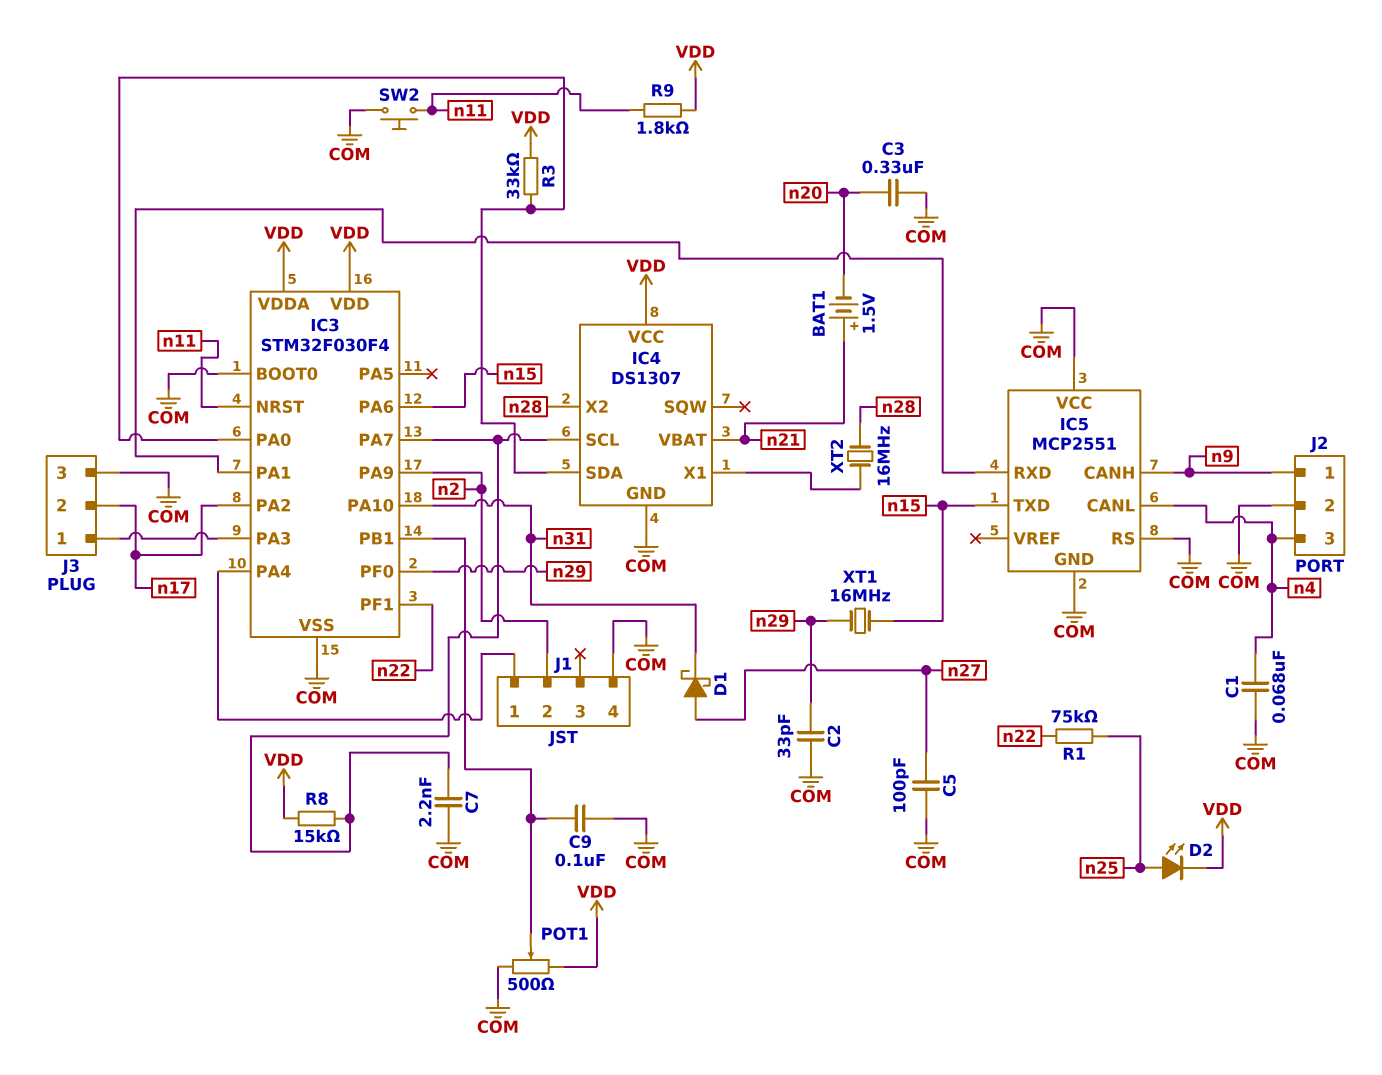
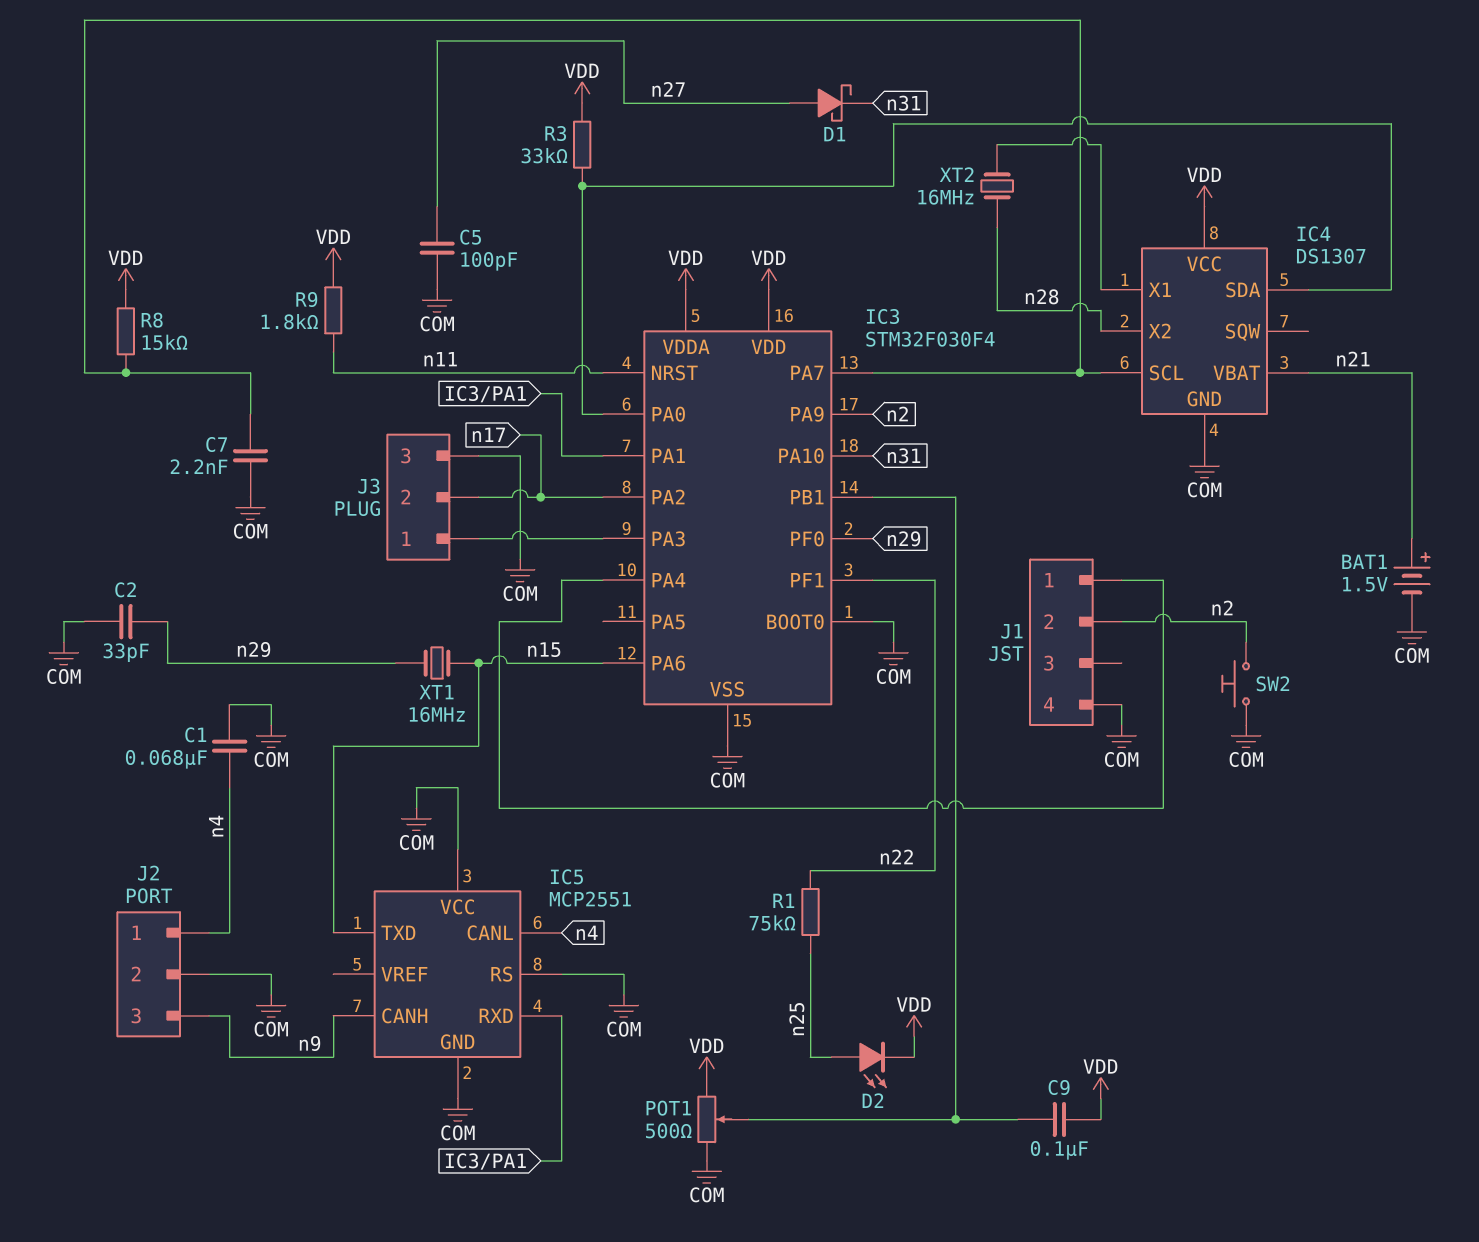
BAT1: 1.5V (plus n21, minus n20) -> 1.5V (plus n21, minus COM)
C3: 330nF (COM, n20) -> none
C9: 100nF (COM, IC3/PB1) -> 100nF (IC3/PB1, VDD)
J2 pin 1: n9 -> n4
J2 pin 3: n4 -> n9
SW2: button (COM, n11) -> button (COM, n2)

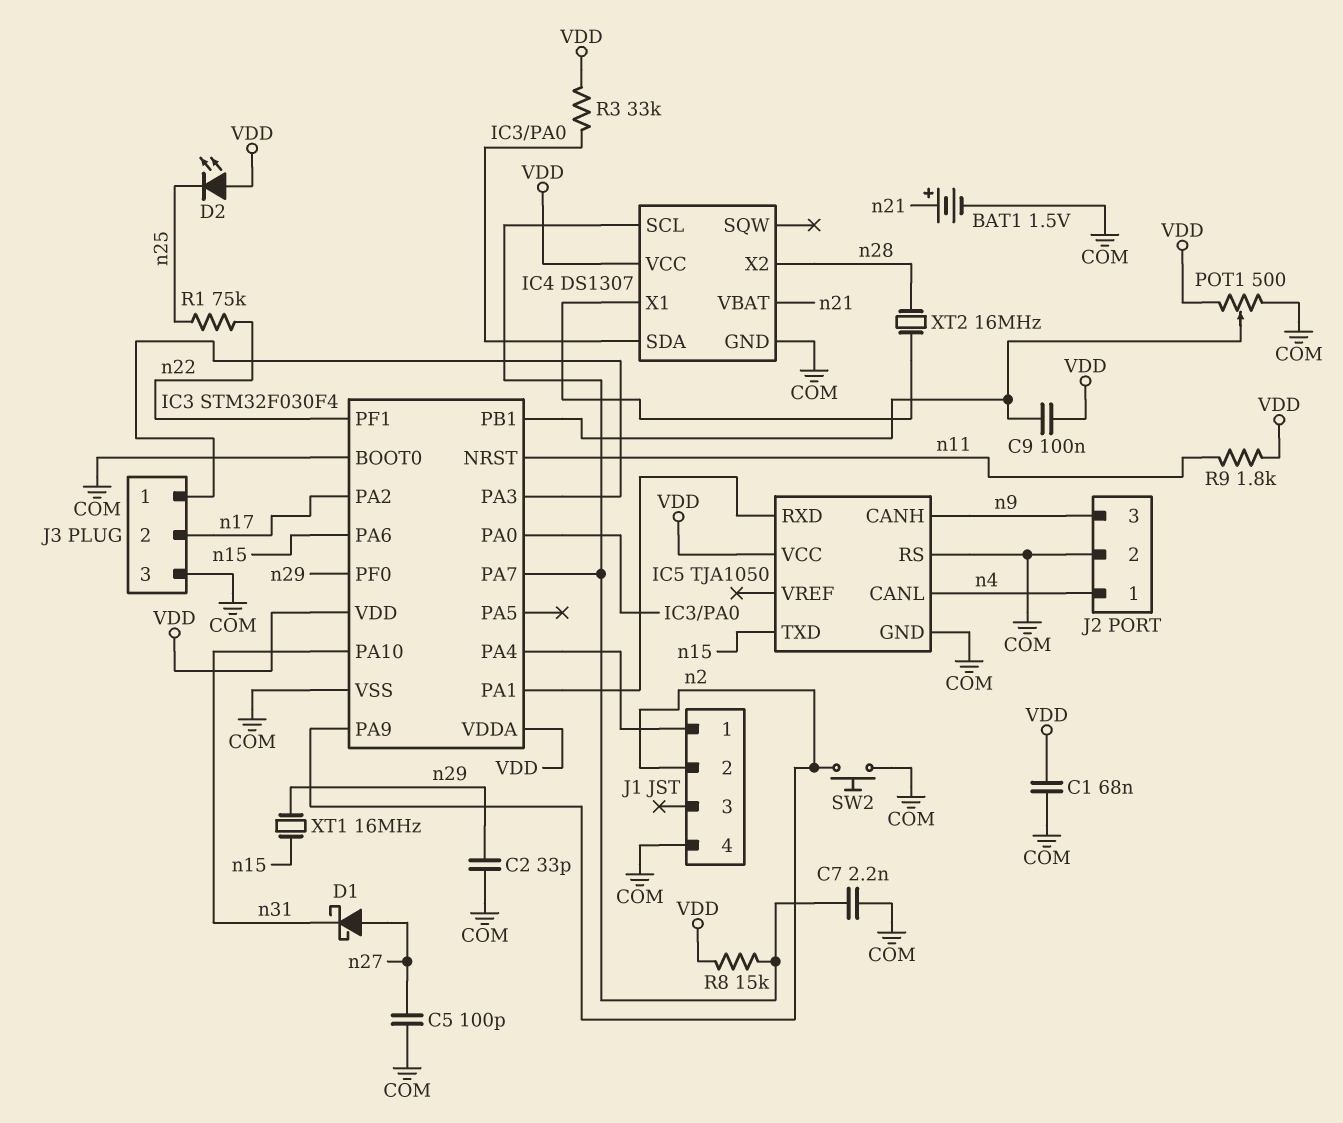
C1: 68nF (COM, n4) -> 68nF (COM, VDD)
D2: LED (A n25, K VDD) -> LED (A VDD, K n25)
IC5: MCP2551 -> TJA1050
IC5 pin VCC: COM -> VDD

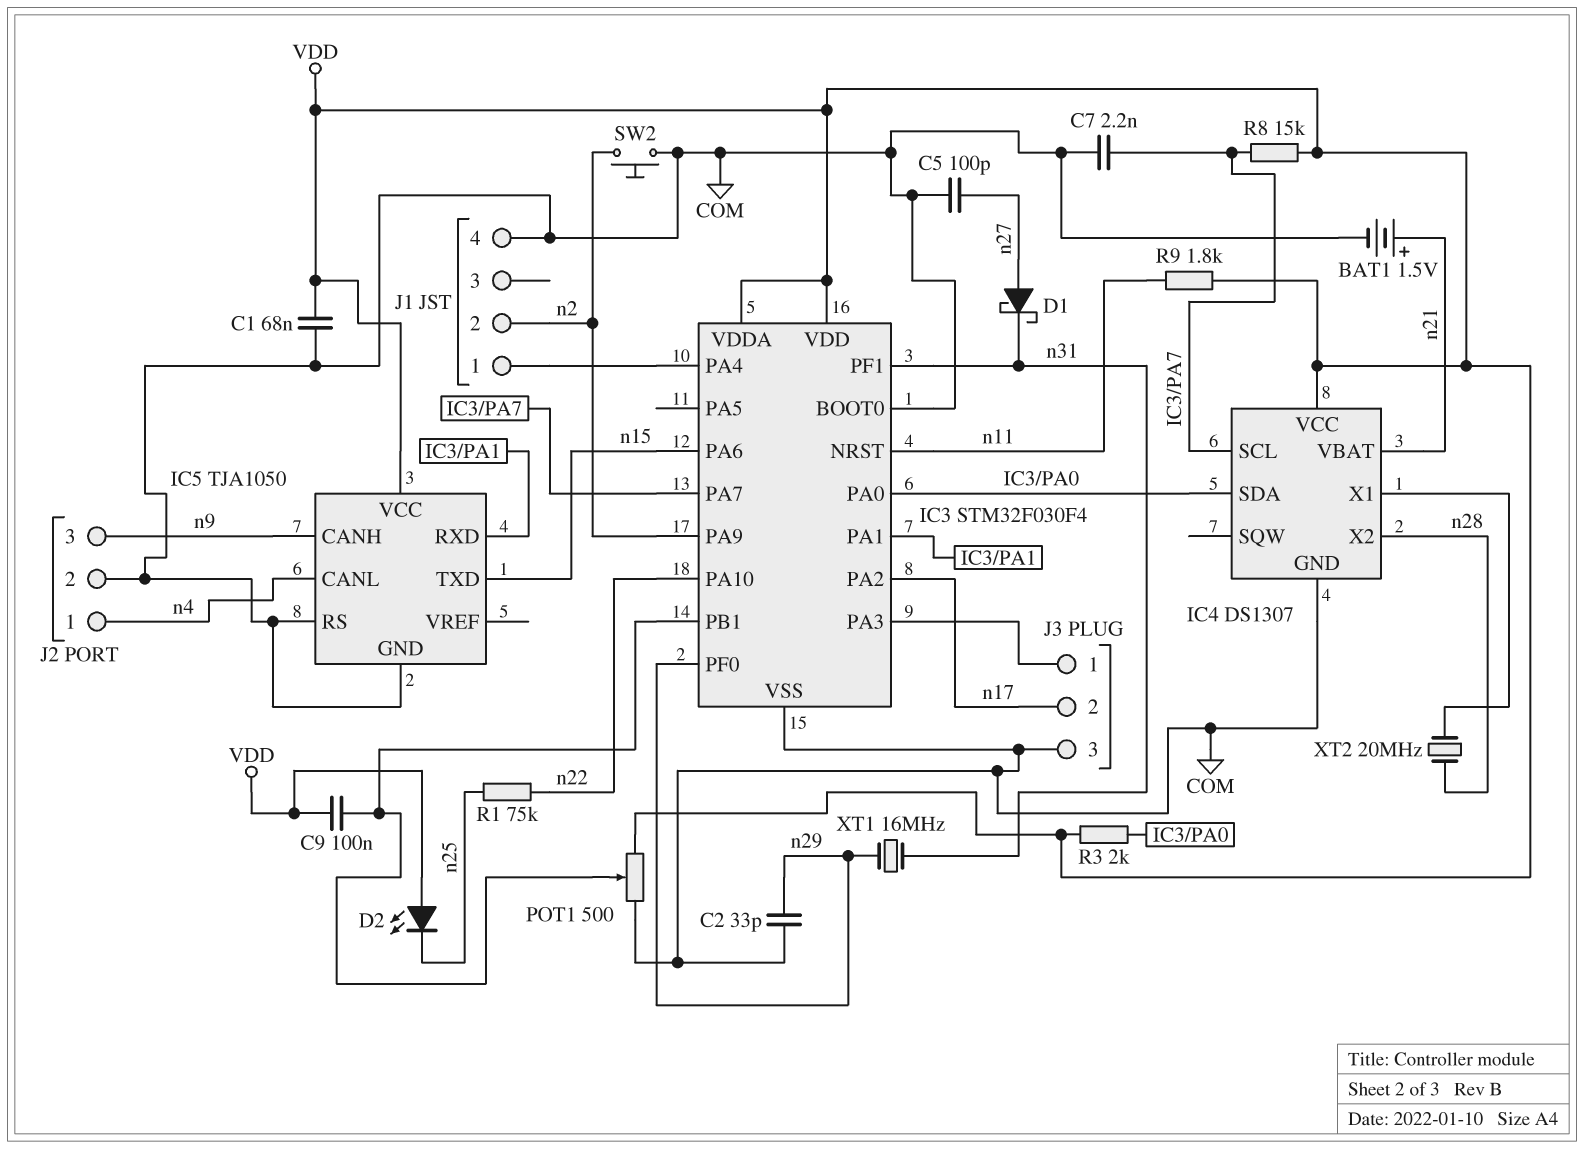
IC3 pin PA10: n31 -> n22
IC3 pin PF1: n22 -> n31
R3: 33k (IC3/PA0, VDD) -> 2k (IC3/PA0, VDD)
XT1: 16MHz (n15, n29) -> 16MHz (n29, n31)
XT2: 16MHz (IC4/X1, n28) -> 20MHz (IC4/X1, n28)

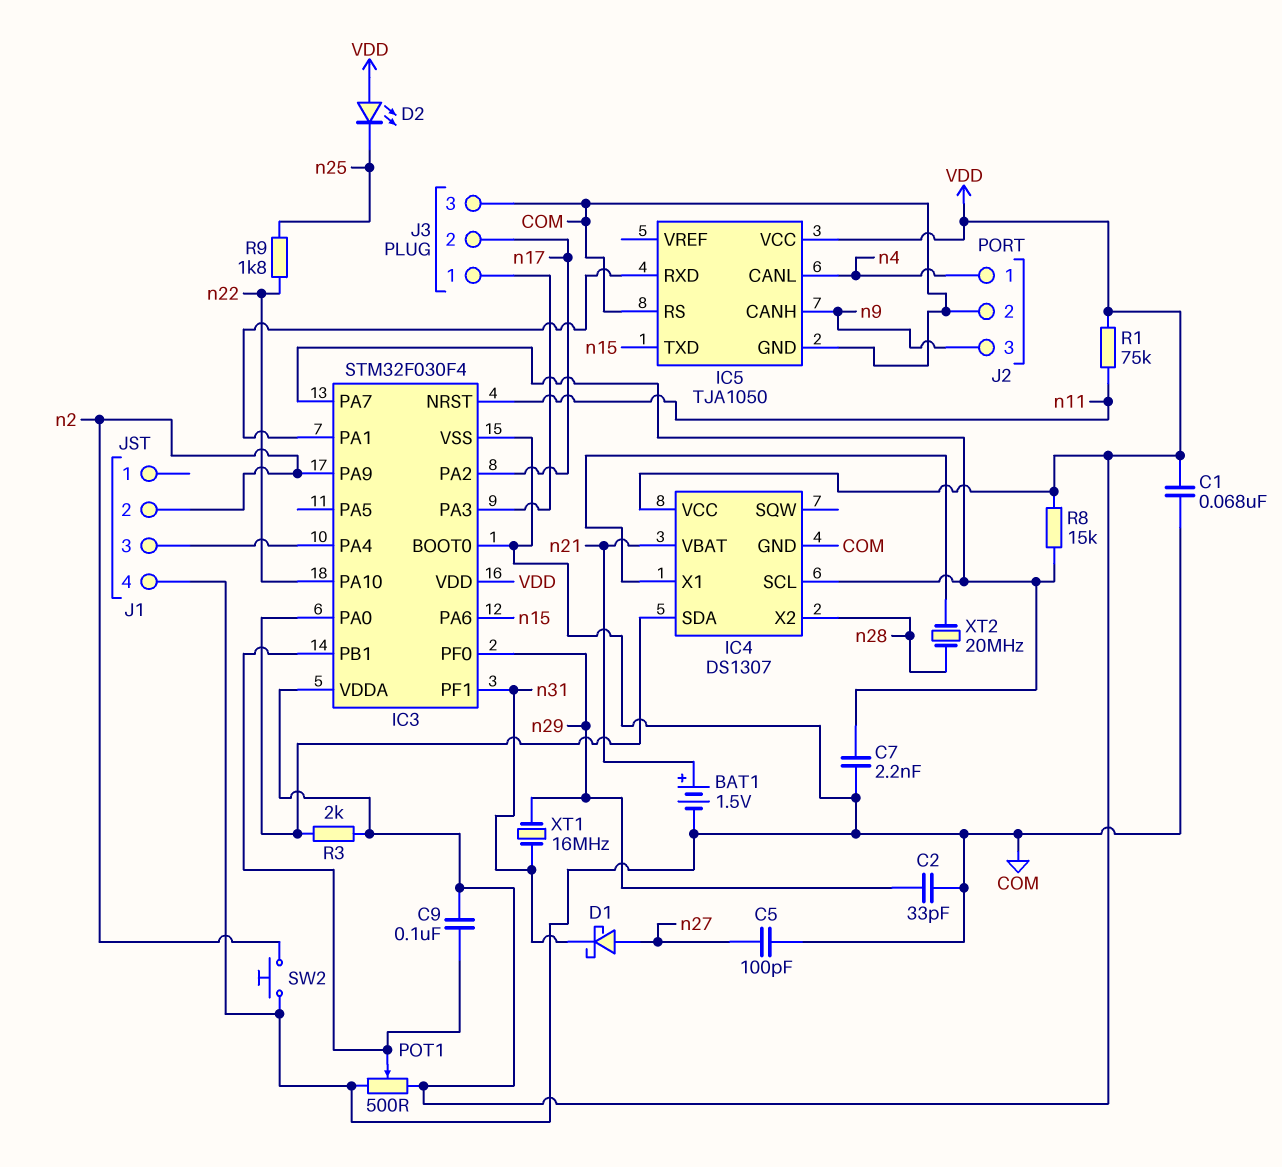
J1 pin 1: IC3/PA4 -> none
J1 pin 3: none -> IC3/PA4
R1: 75k (n22, n25) -> 75k (VDD, n11)
R9: 1.8k (VDD, n11) -> 1.8k (n22, n25)

